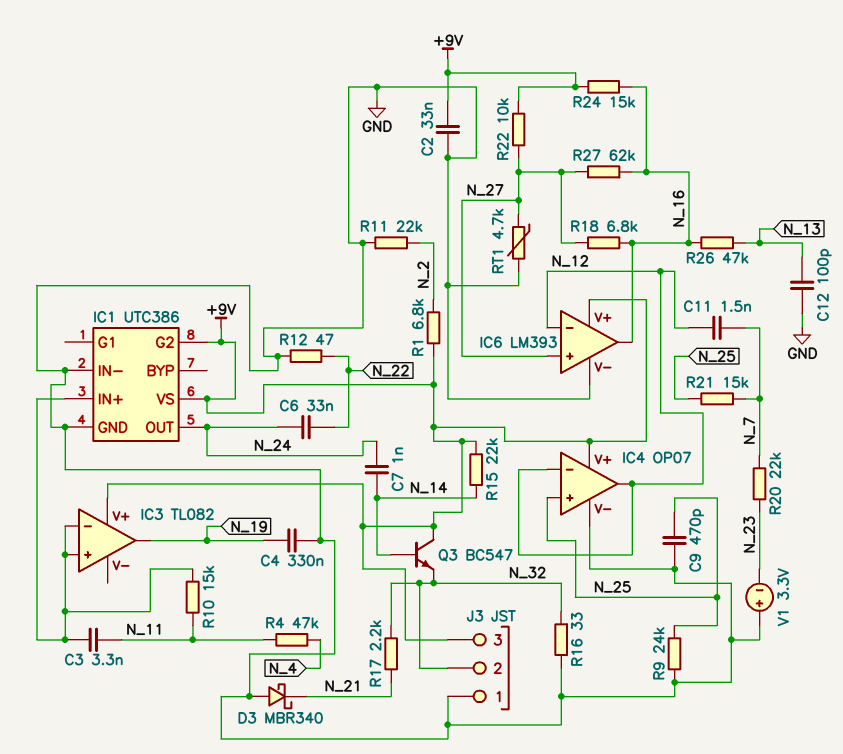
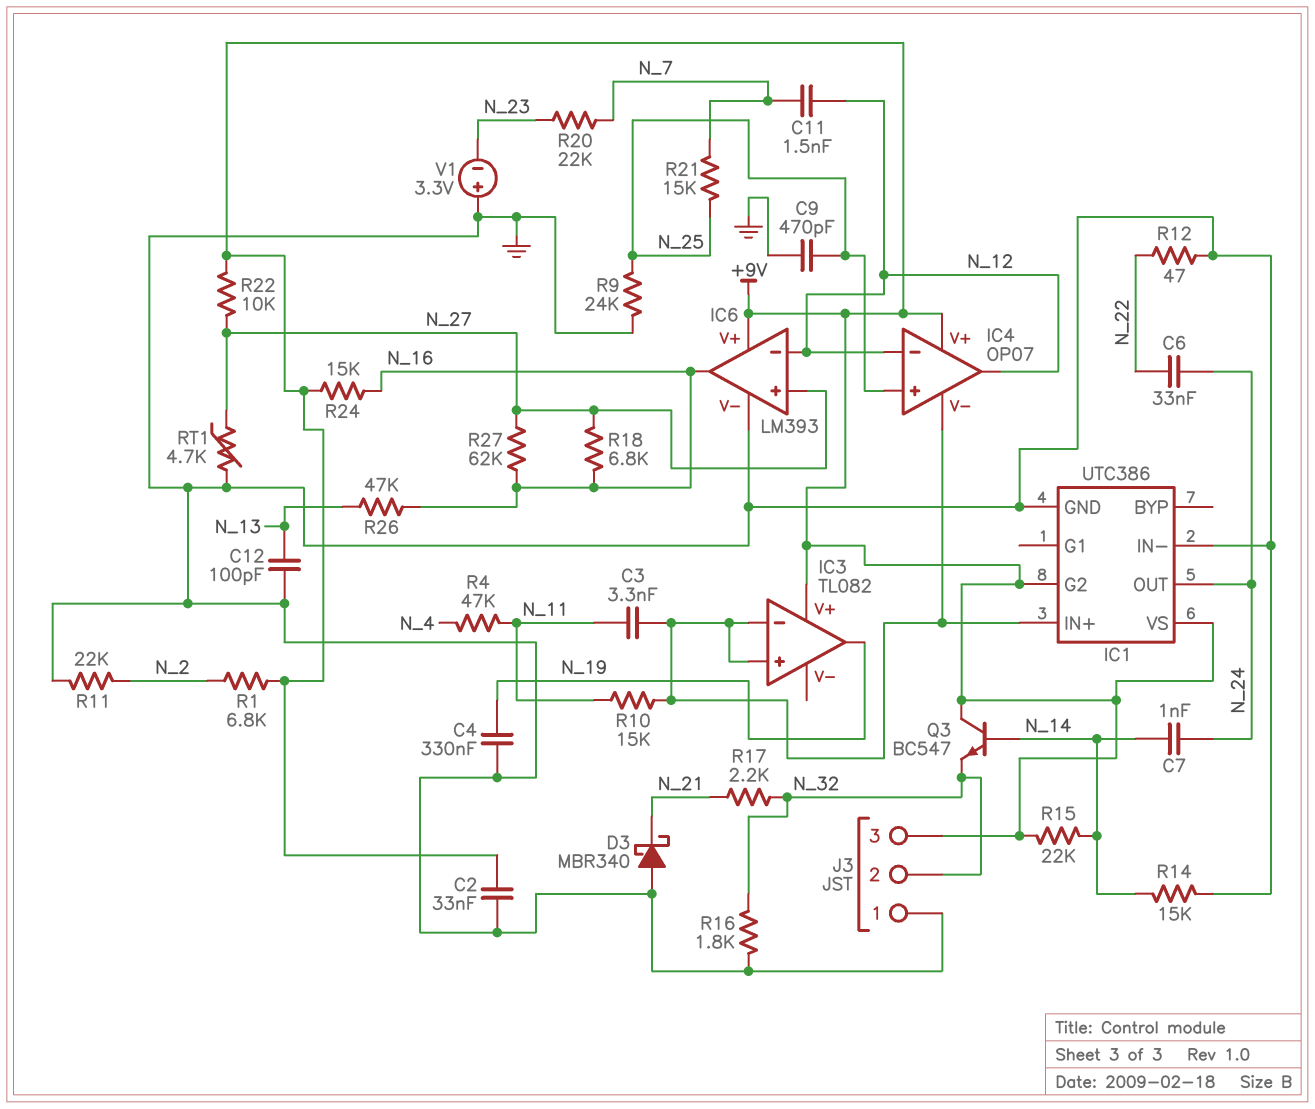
IC4 pin V-: GND -> IC1/IN+
R14: none -> 15k (GND, N_14)
R16: 33 (GND, N_32) -> 1.8k (GND, N_32)

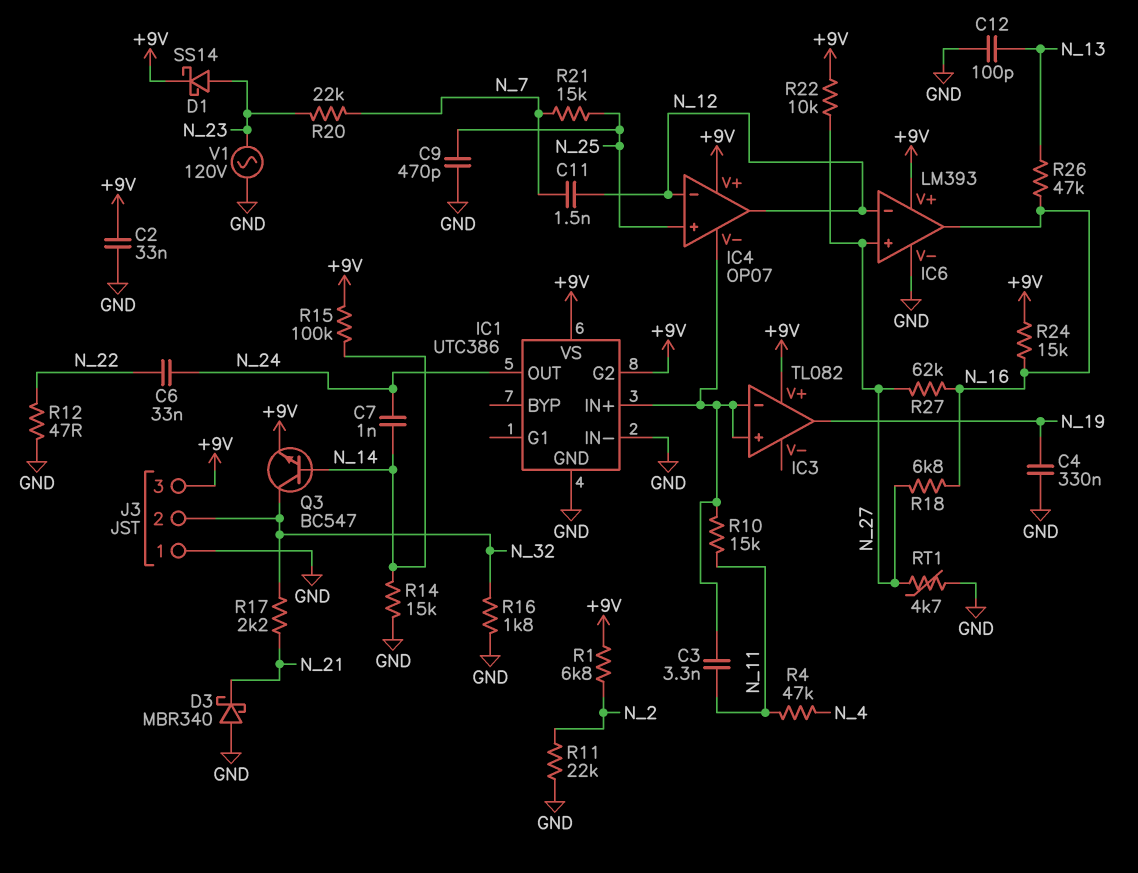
D1: none -> schottky SS14 (A N_23, K +9V)
Q3: NPN BC547 (B N_14, C +9V, E N_32) -> NPN BC547 (B N_14, C N_32, E +9V)
R9: 24k (GND, N_25) -> none
R15: 22k (+9V, N_14) -> 100k (+9V, N_14)
V1: 3.3V (plus GND, minus N_23) -> AC 120V (GND, N_23)

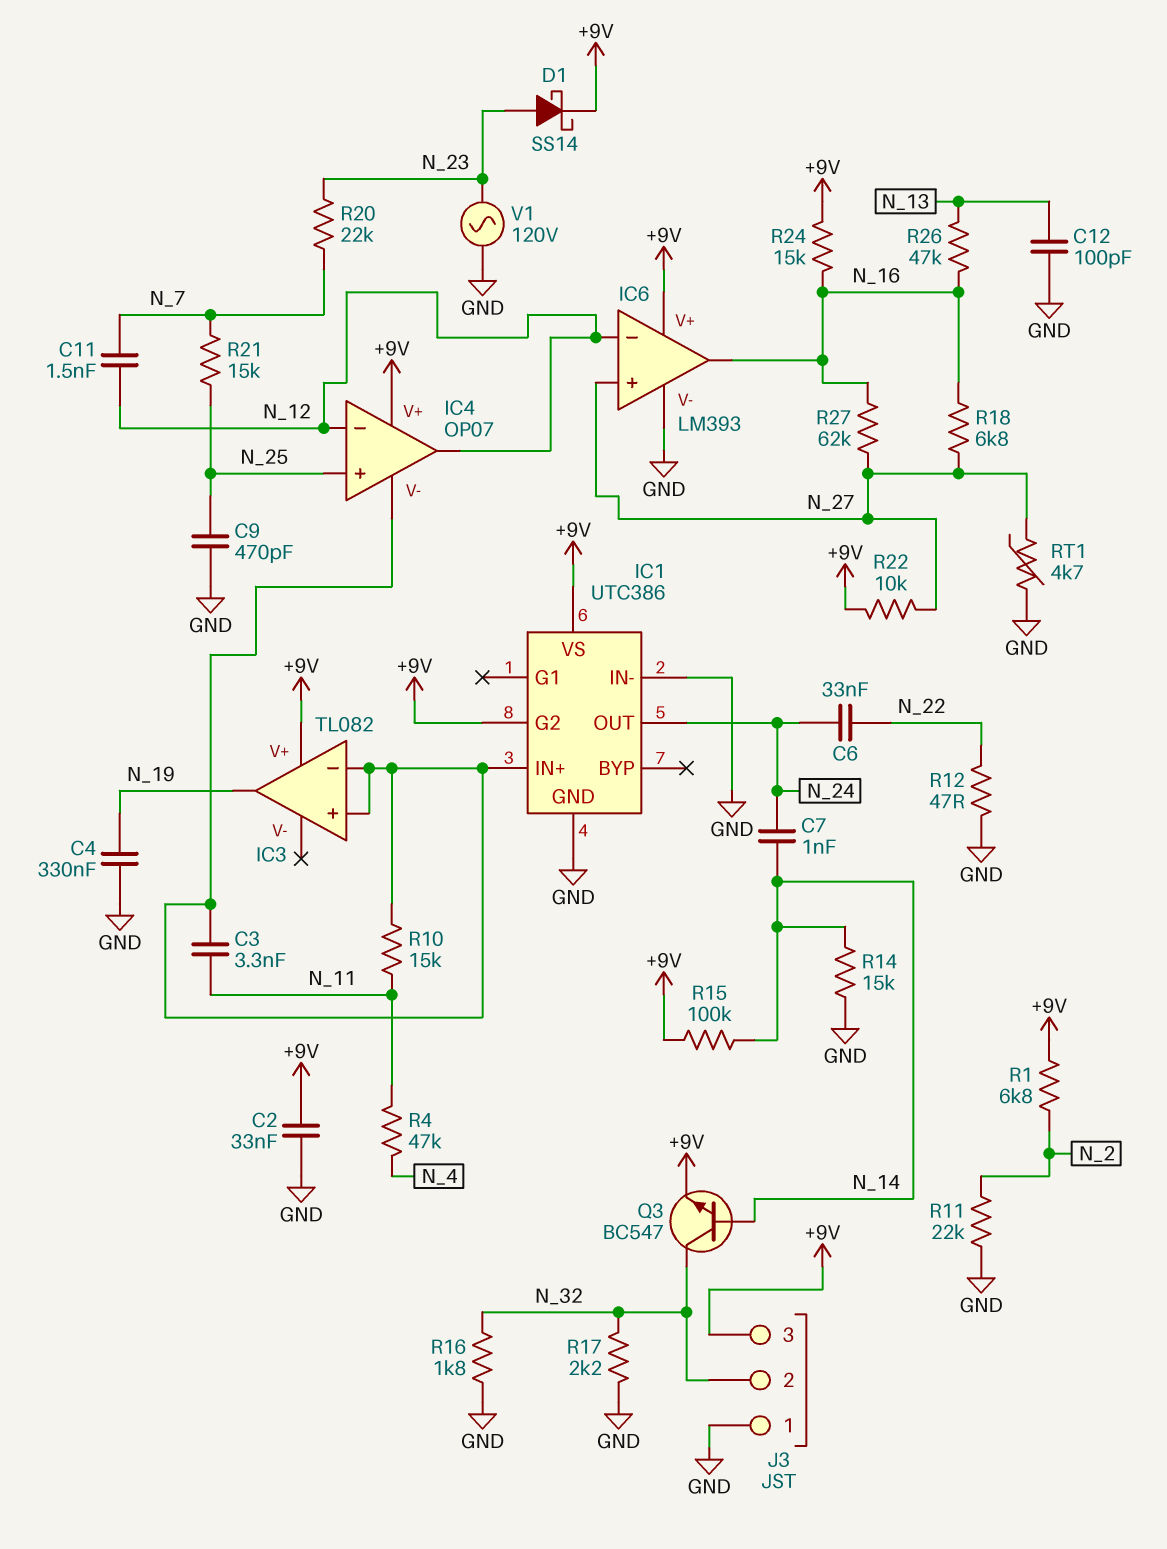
D3: schottky MBR340 (A GND, K N_21) -> none
R17: 2.2k (N_21, N_32) -> 2.2k (GND, N_32)

